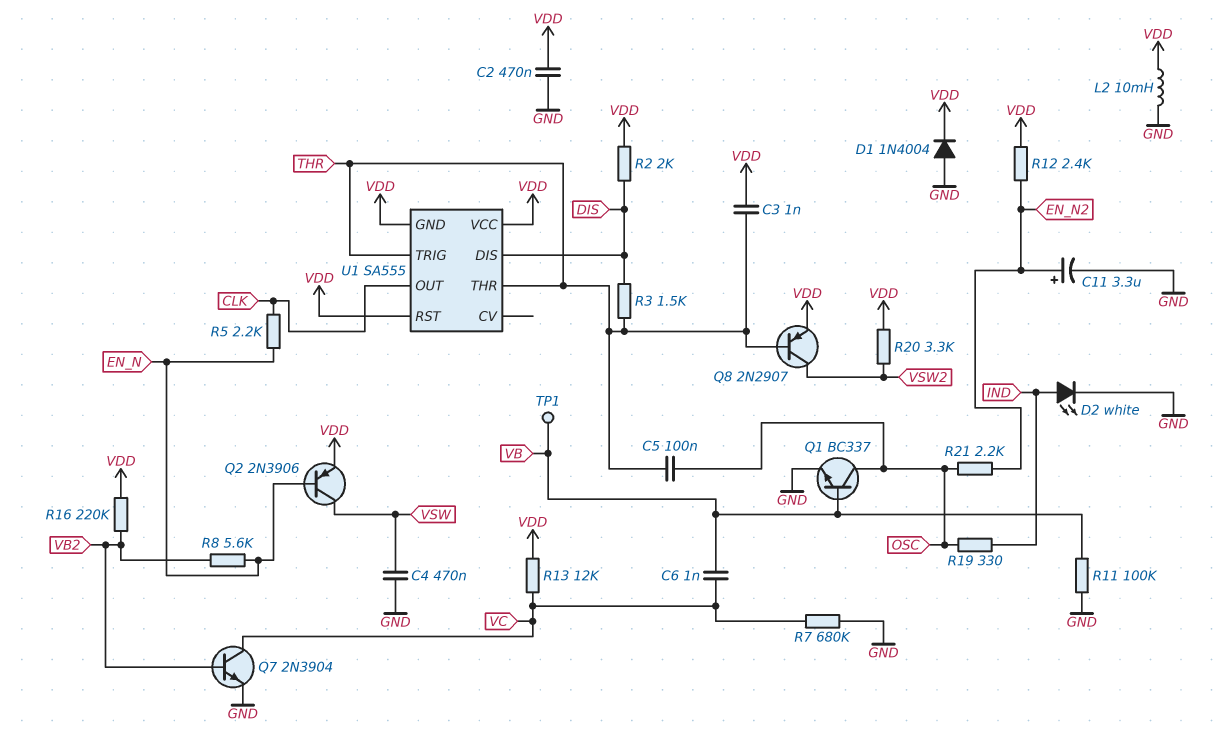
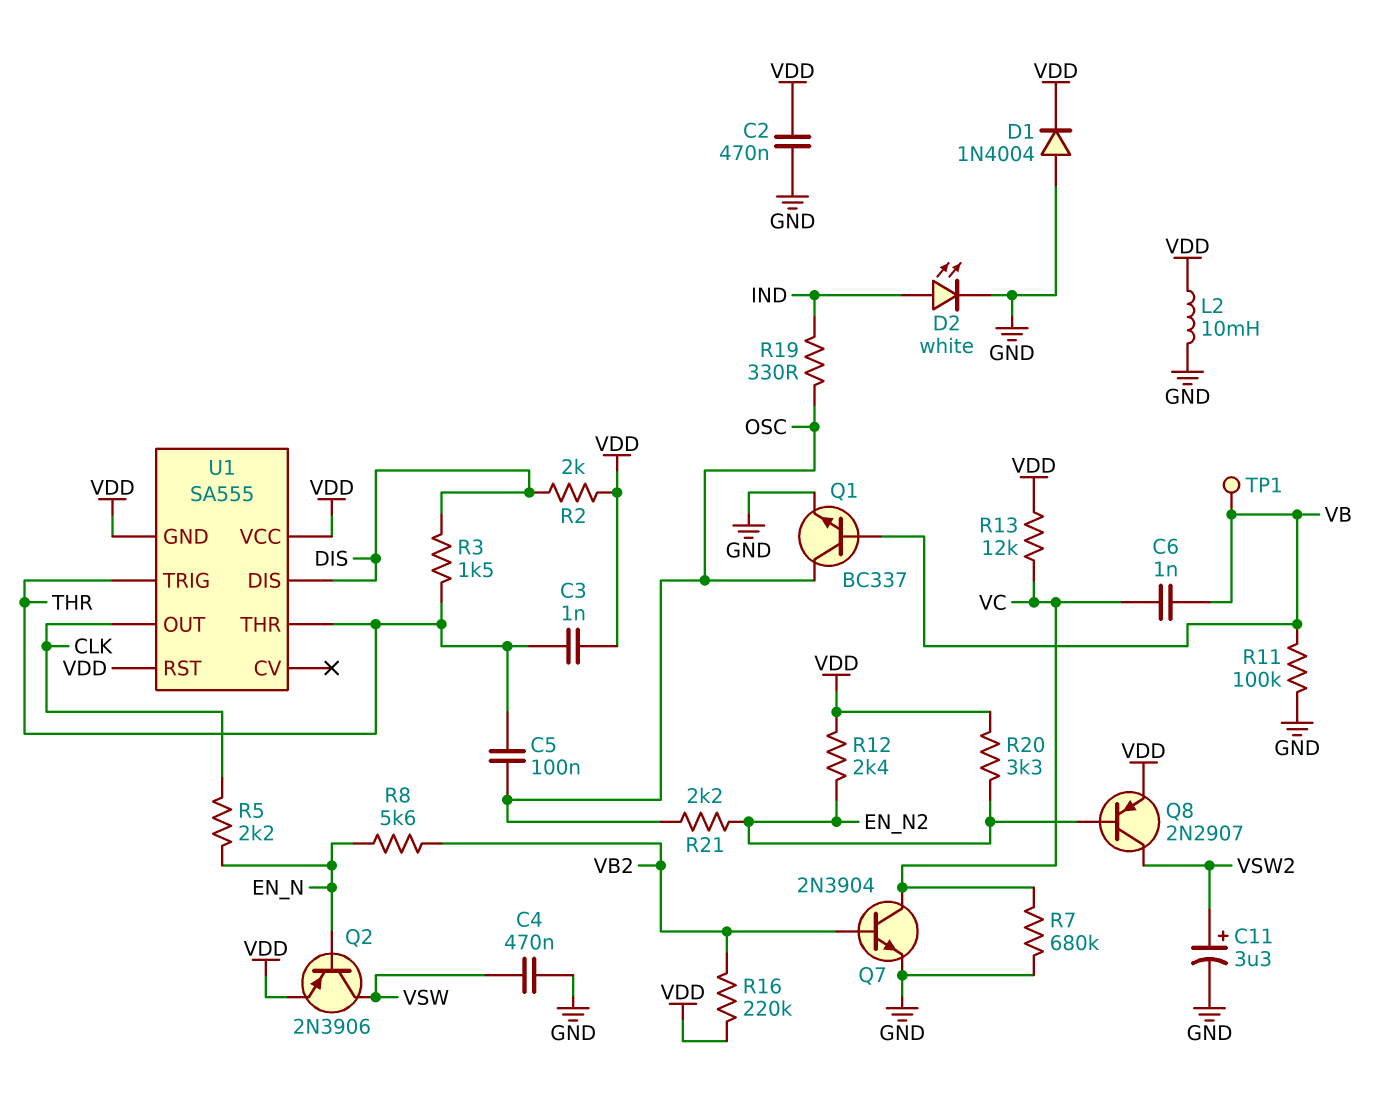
C11: 3.3uF (plus EN_N2, minus GND) -> 3.3uF (plus VSW2, minus GND)
Q8: PNP 2N2907 (B THR, C VSW2, E VDD) -> PNP 2N2907 (B EN_N2, C VSW2, E VDD)
R20: 3.3k (VDD, VSW2) -> 3.3k (EN_N2, VDD)

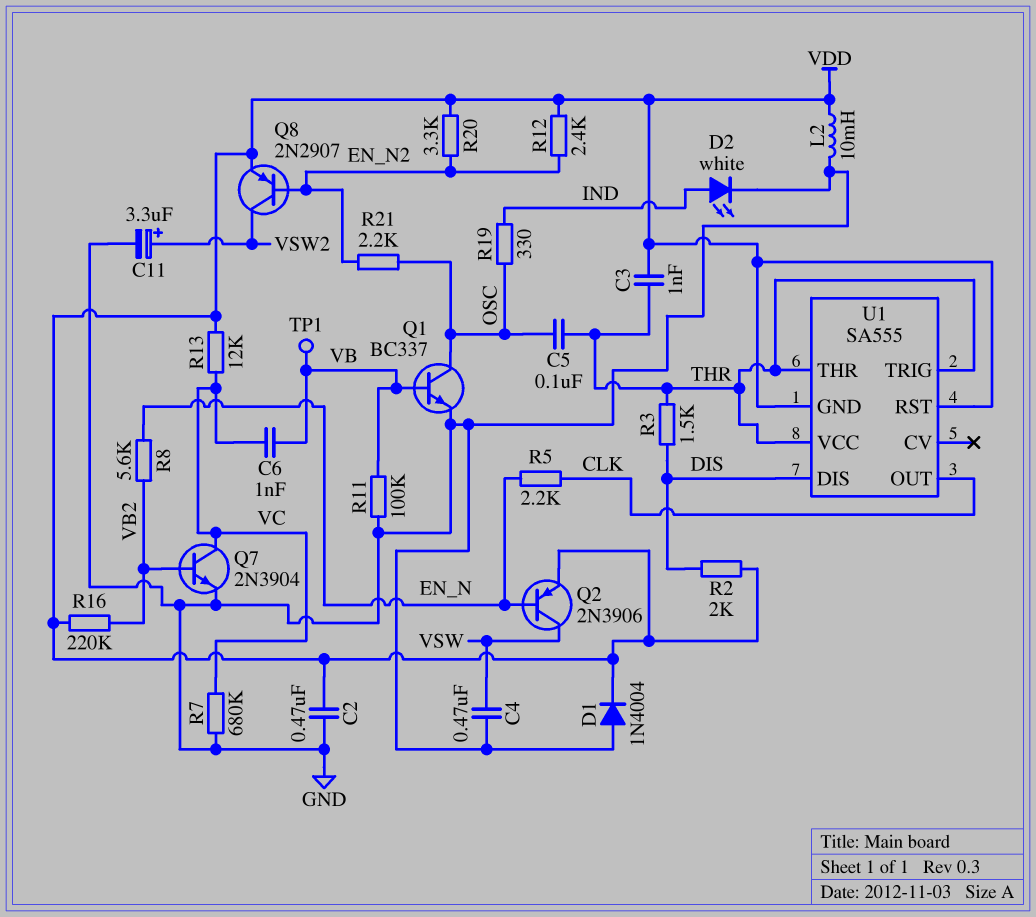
U1 pin VCC: VDD -> THR

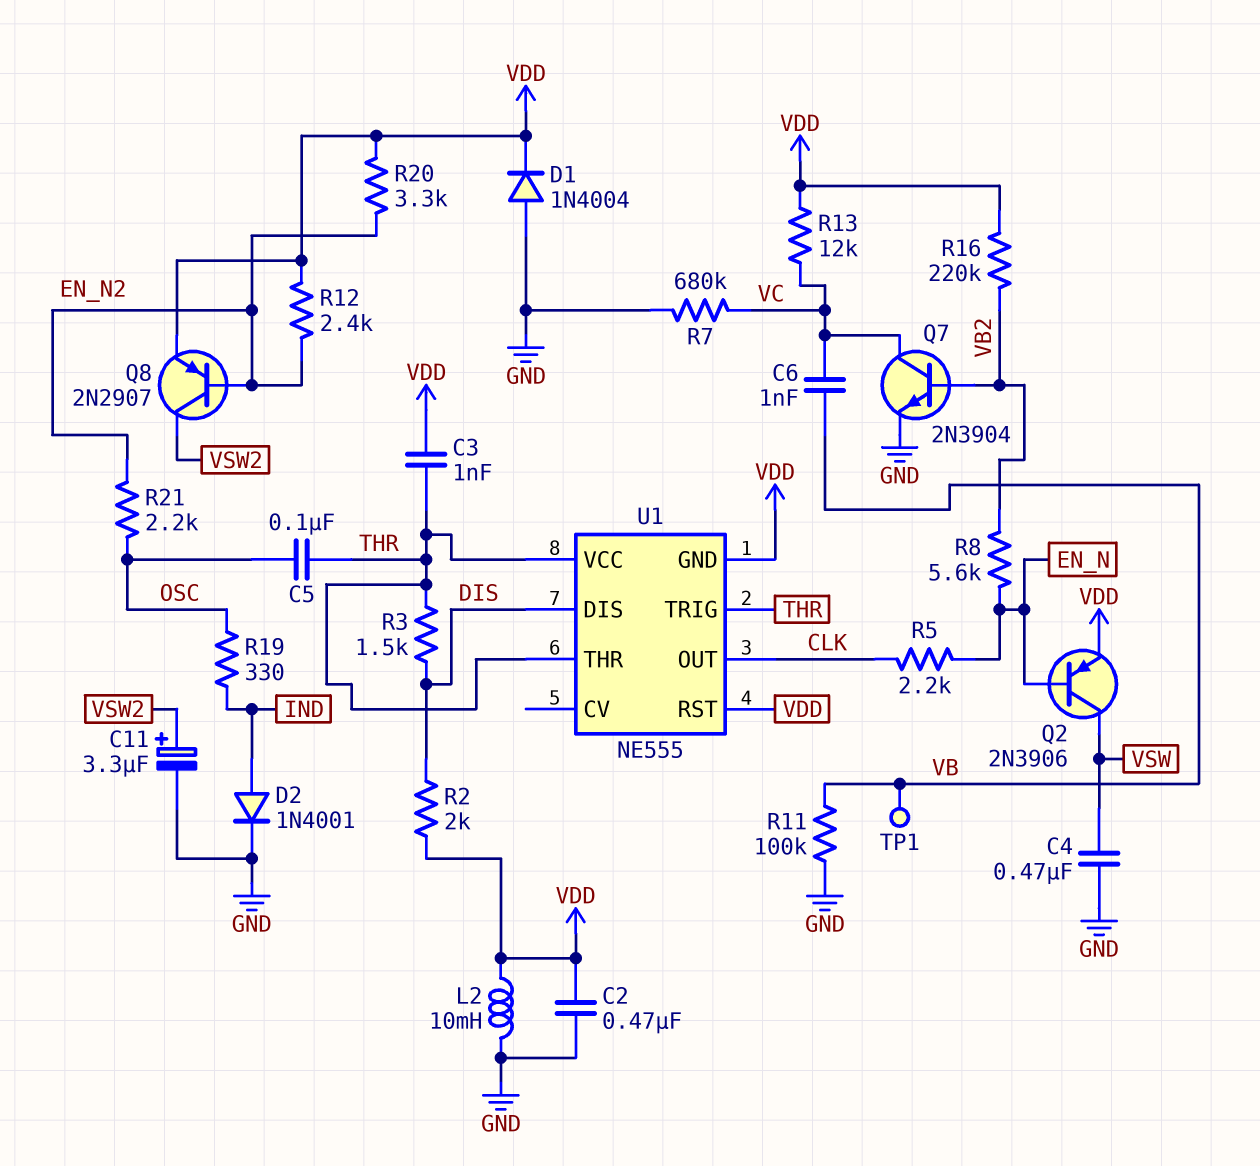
D2: LED white (A IND, K GND) -> diode 1N4001 (A IND, K GND)
Q1: NPN BC337 (B VB, C OSC, E GND) -> none
U1: SA555 -> NE555

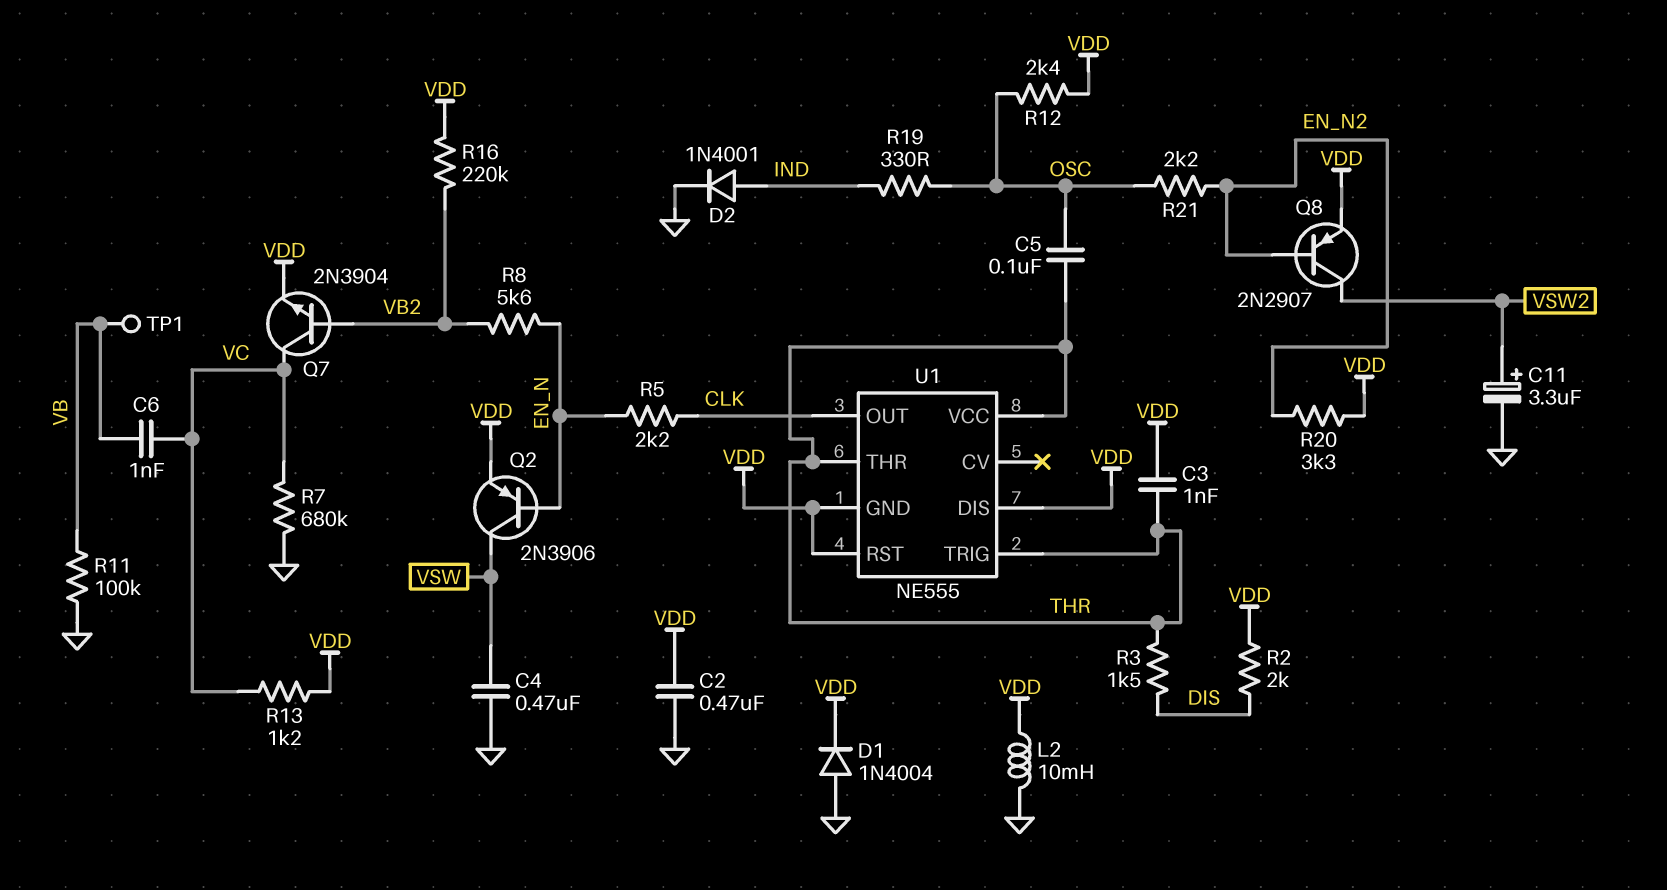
Q7: NPN 2N3904 (B VB2, C VC, E GND) -> NPN 2N3904 (B VB2, C VC, E VDD)
R12: 2.4k (EN_N2, VDD) -> 2.4k (OSC, VDD)
R13: 12k (VC, VDD) -> 1.2k (VC, VDD)
U1 pin DIS: DIS -> VDD

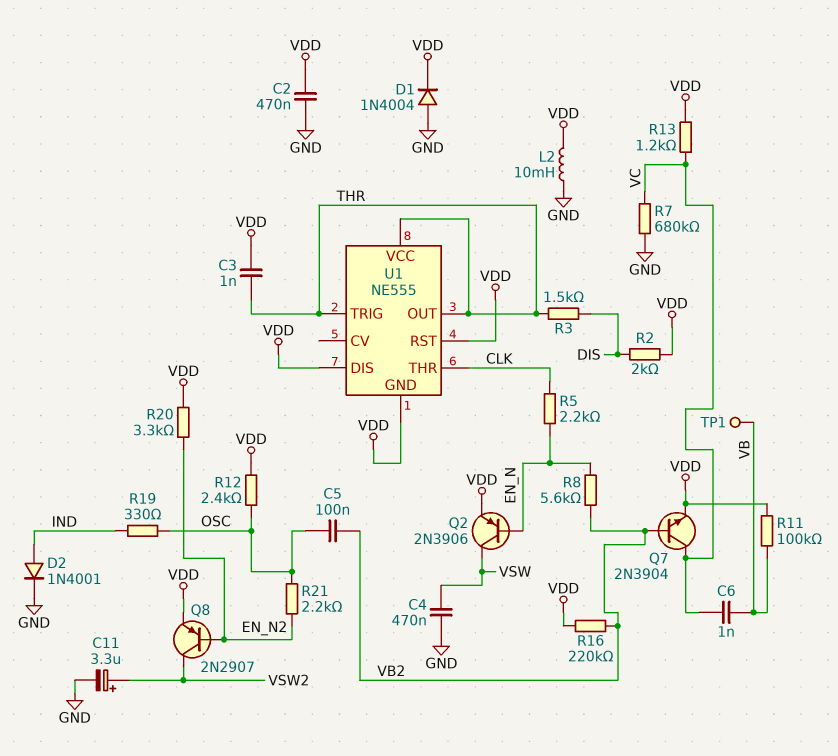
C5: 100nF (OSC, THR) -> 100nF (OSC, VB2)
R11: 100k (GND, VB) -> 100k (VB, VDD)
U1 pin OUT: CLK -> THR
U1 pin THR: THR -> CLK

